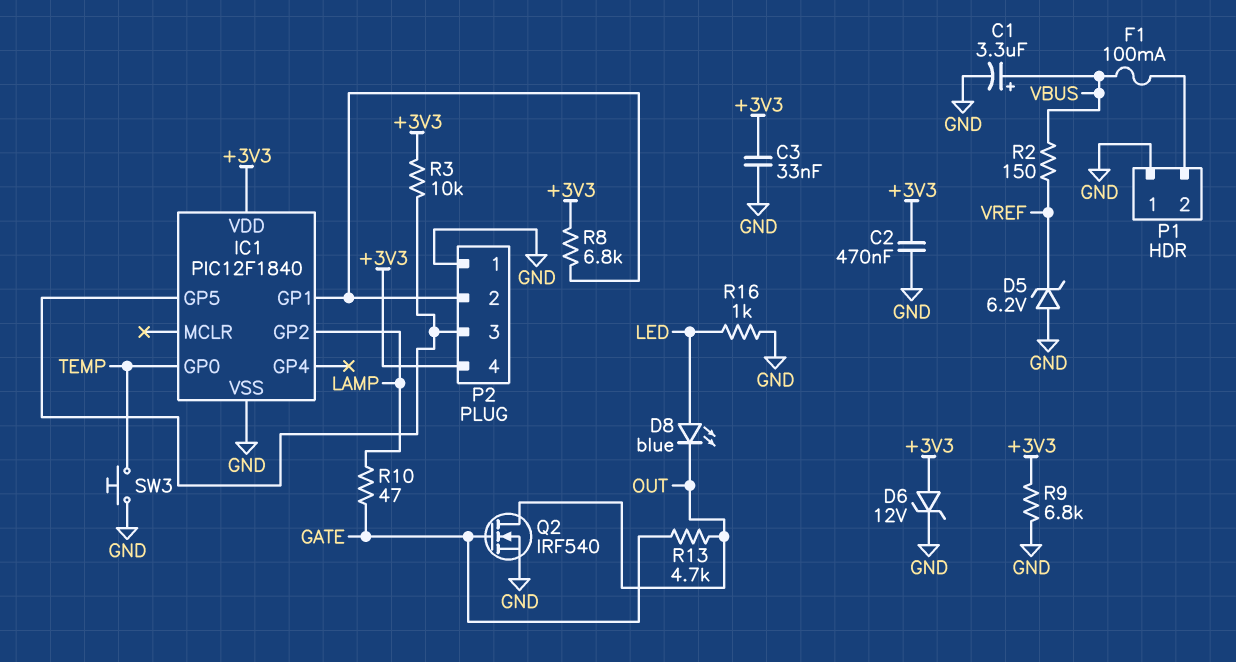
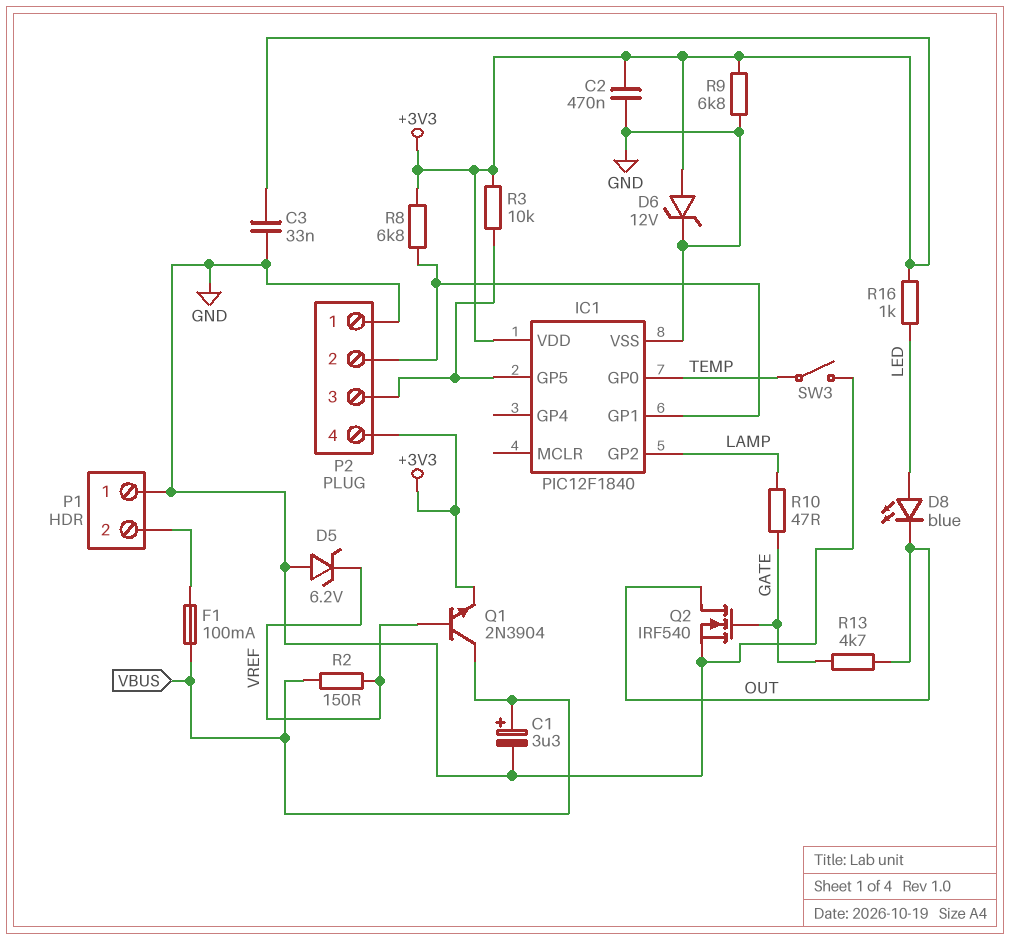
Q1: none -> NPN 2N3904 (B VREF, C VBUS, E +3V3)
R16: 1k (GND, LED) -> 1k (+3V3, LED)
SW3: button (GND, TEMP) -> switch (GND, TEMP)

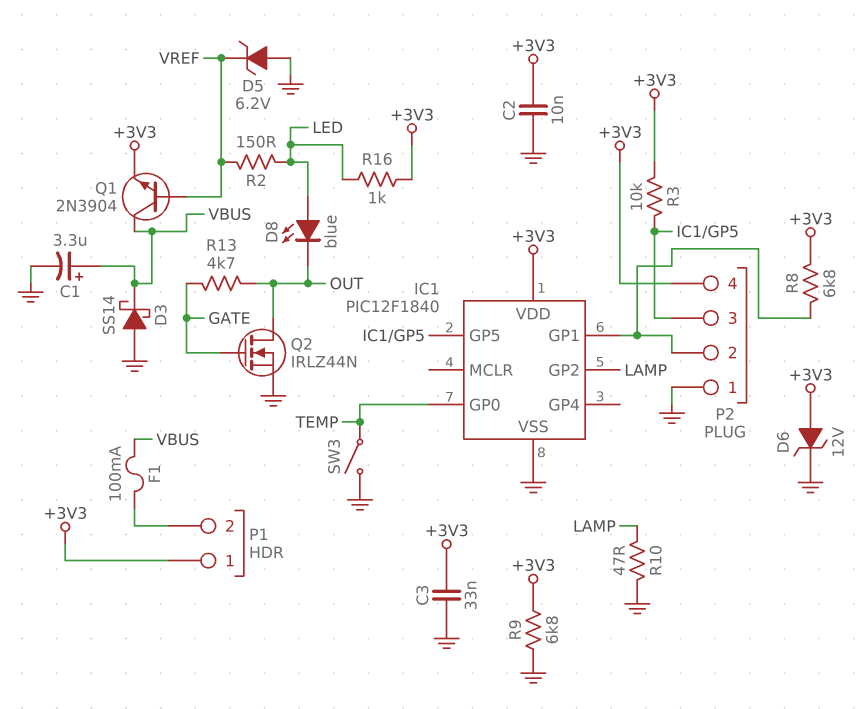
C2: 470nF (+3V3, GND) -> 10nF (+3V3, GND)
D3: none -> schottky SS14 (A GND, K VBUS)
P1 pin 1: GND -> +3V3
Q2: NMOS IRF540 (G GATE, D OUT, S GND) -> NMOS IRLZ44N (G GATE, D OUT, S GND)
R2: 150 (VBUS, VREF) -> 150 (LED, VREF)
R10: 47 (GATE, LAMP) -> 47 (GND, LAMP)

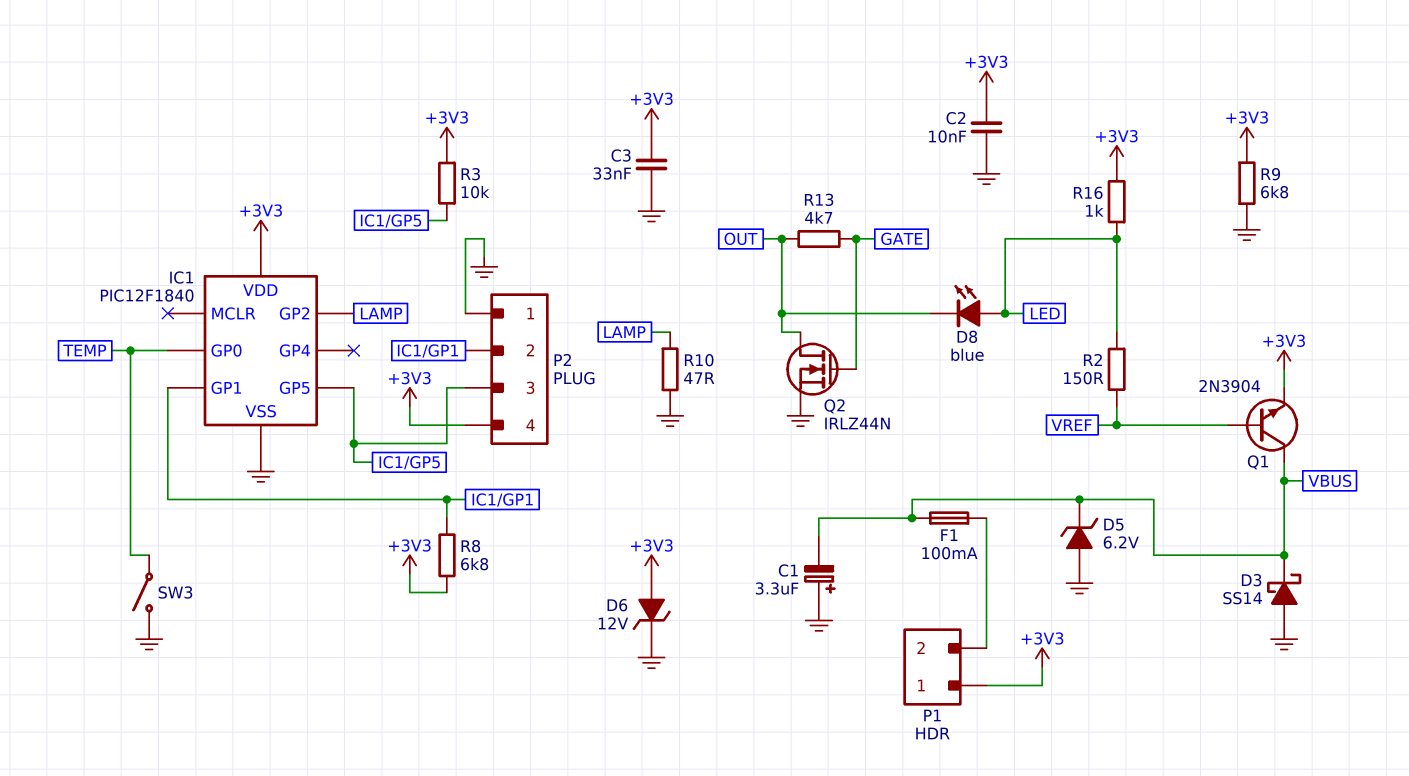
C1: 3.3uF (plus VBUS, minus GND) -> 3.3uF (plus GND, minus VBUS)
D5: zener 6.2V (A GND, K VREF) -> zener 6.2V (A GND, K VBUS)

